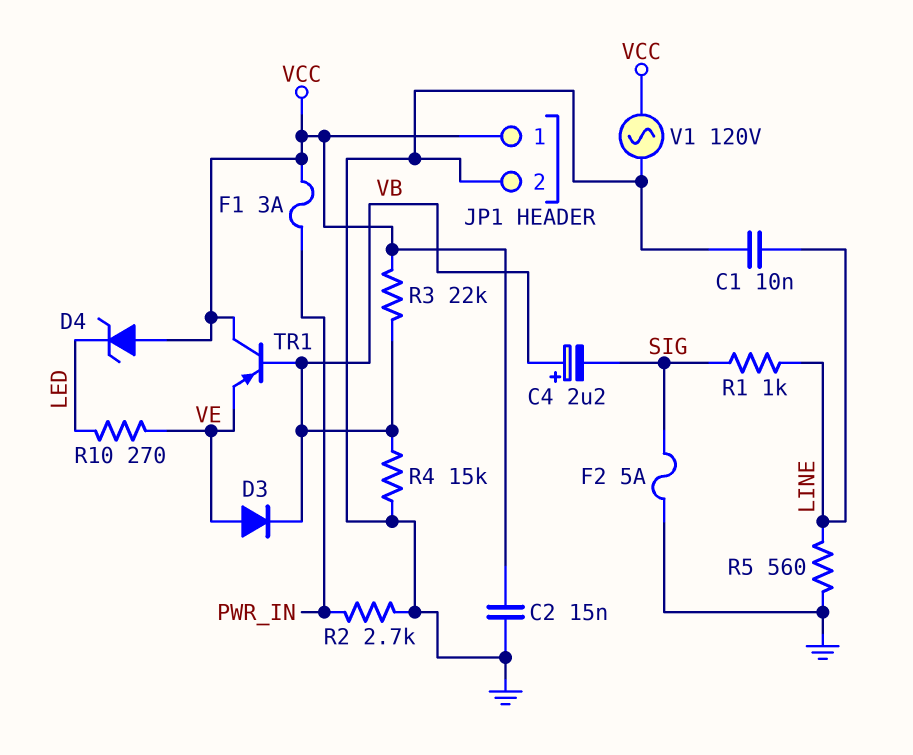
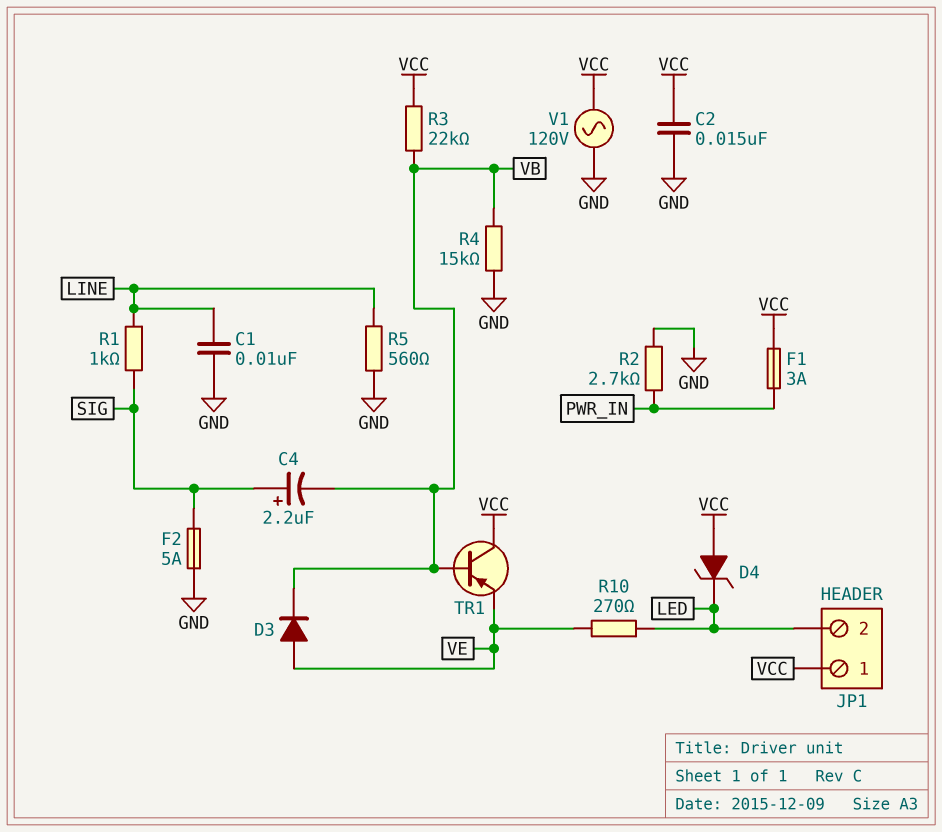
C4: 2.2uF (plus VB, minus SIG) -> 2.2uF (plus SIG, minus VB)
JP1 pin 2: GND -> LED

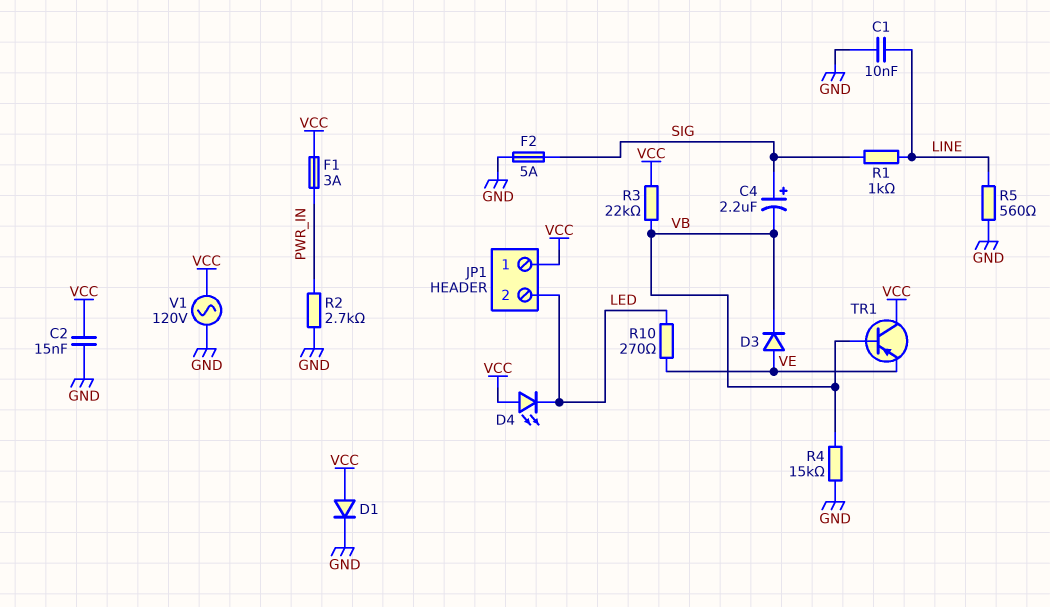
D1: none -> diode (A VCC, K GND)
D4: zener (A VCC, K LED) -> LED (A VCC, K LED)

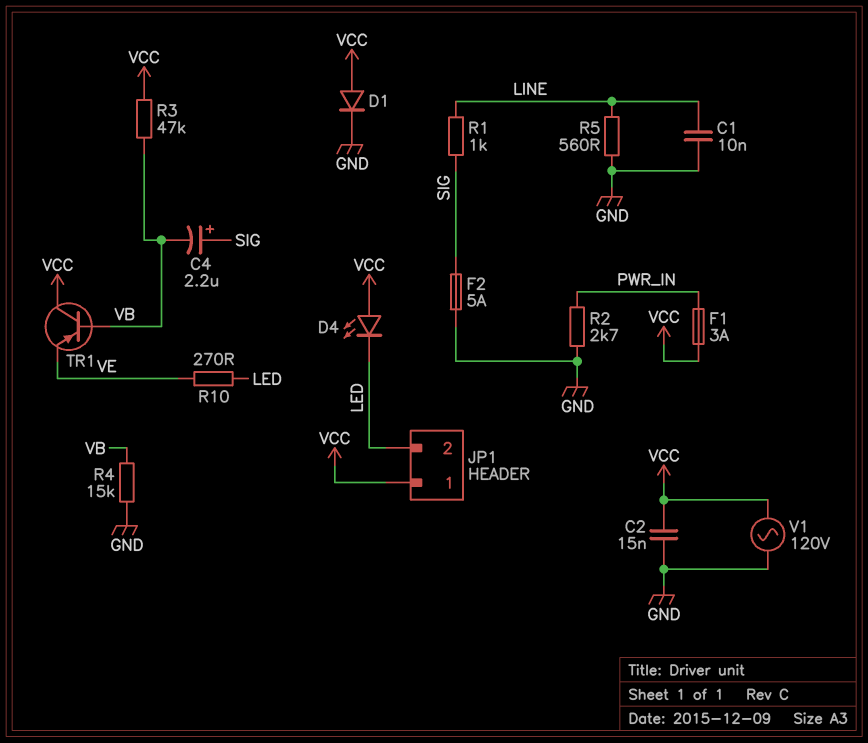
D3: diode (A VE, K VB) -> none
R3: 22k (VB, VCC) -> 47k (VB, VCC)

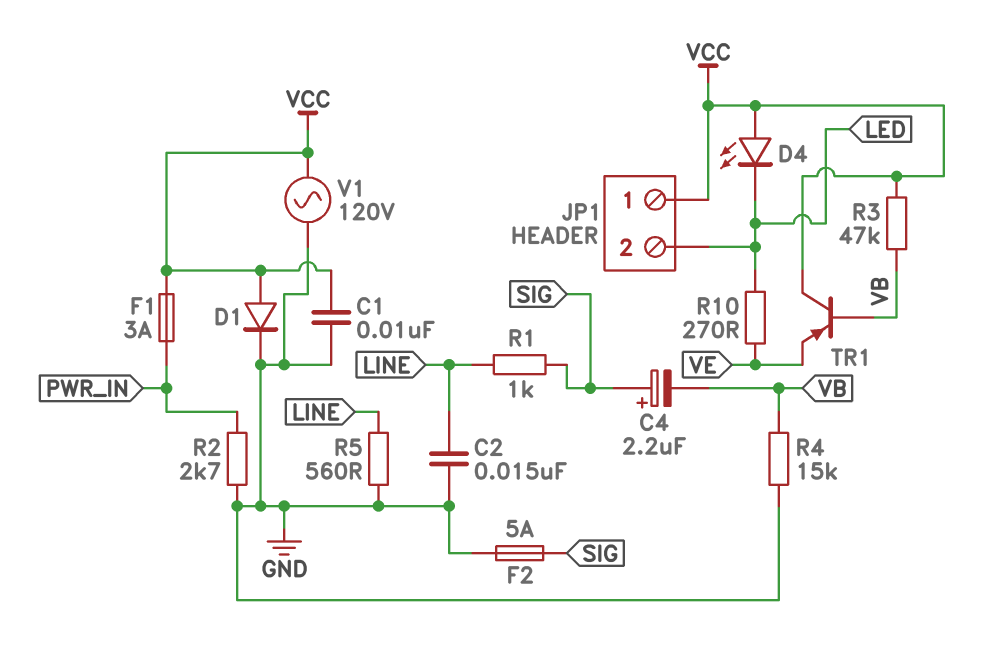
C1: 10nF (GND, LINE) -> 10nF (GND, VCC)
C2: 15nF (GND, VCC) -> 15nF (GND, LINE)

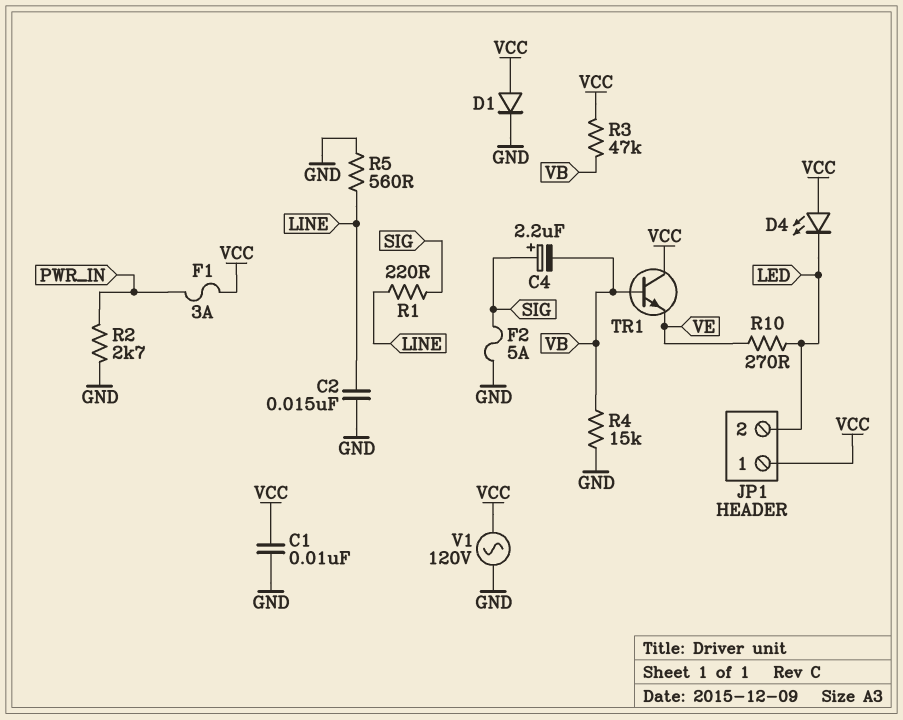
R1: 1k (LINE, SIG) -> 220 (LINE, SIG)
TR1: PNP (B VB, C VCC, E VE) -> NPN (B VB, C VCC, E VE)

